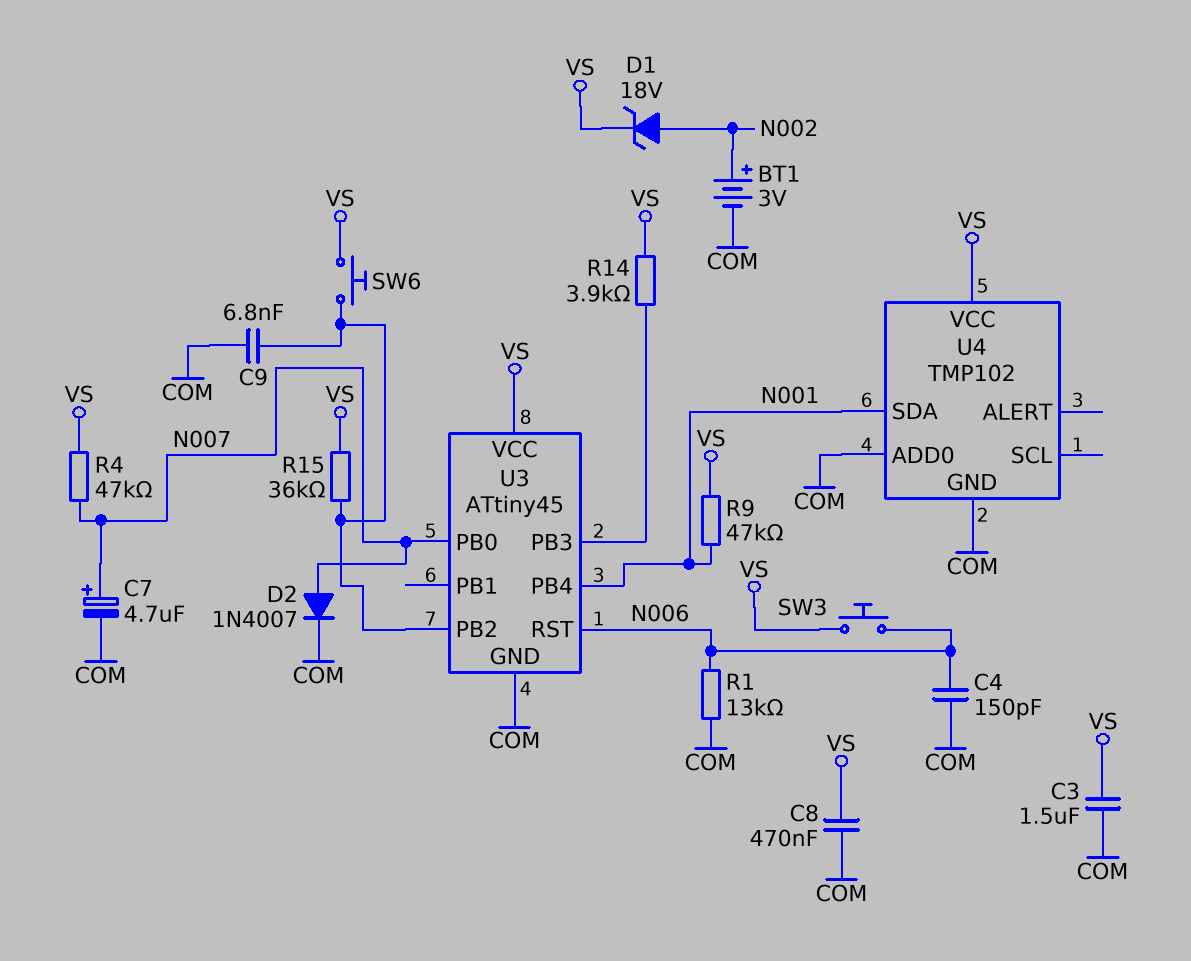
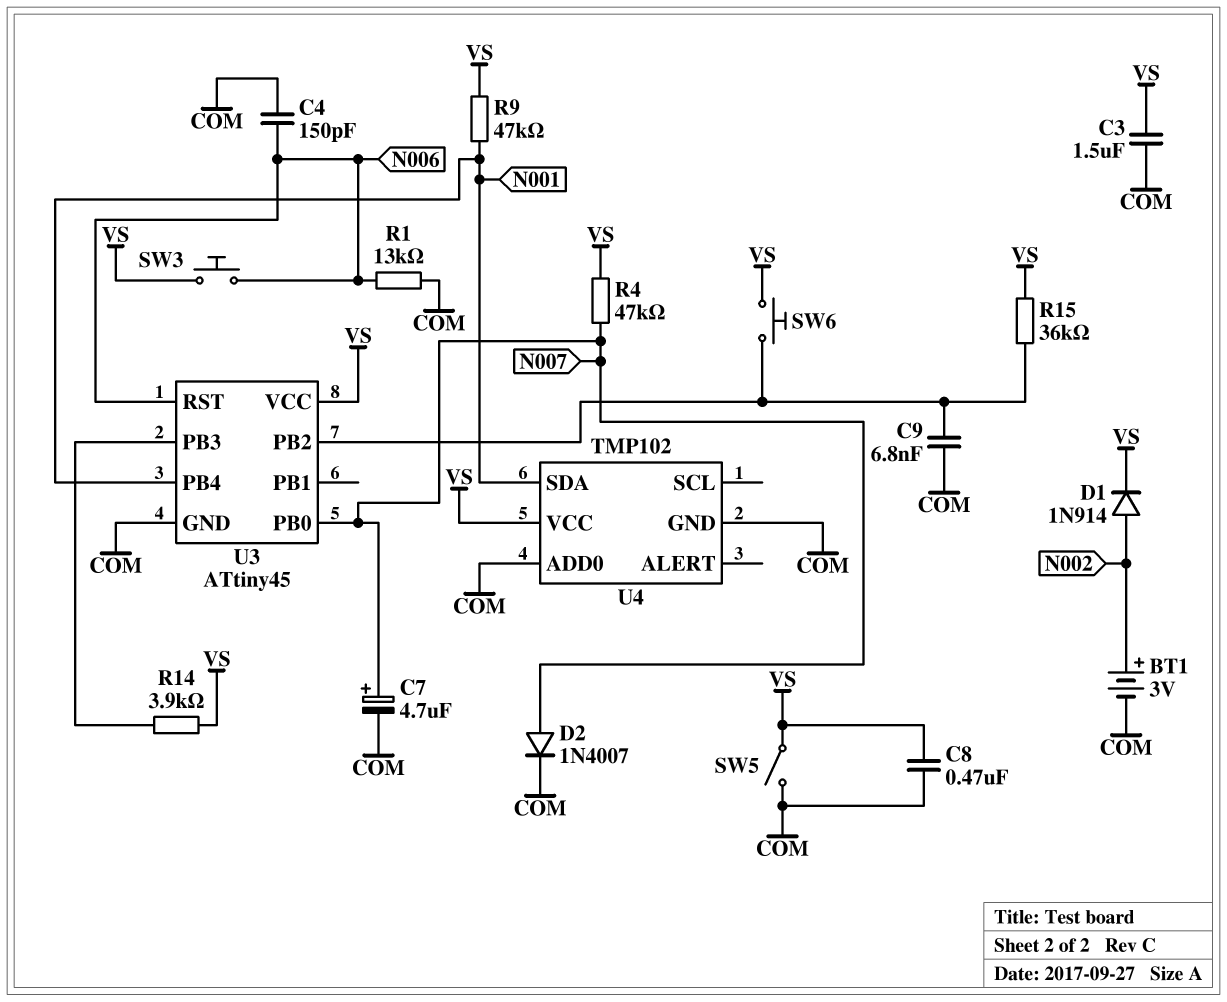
D1: zener 18V (A N002, K VS) -> diode 1N914 (A N002, K VS)
SW5: none -> switch (COM, VS)

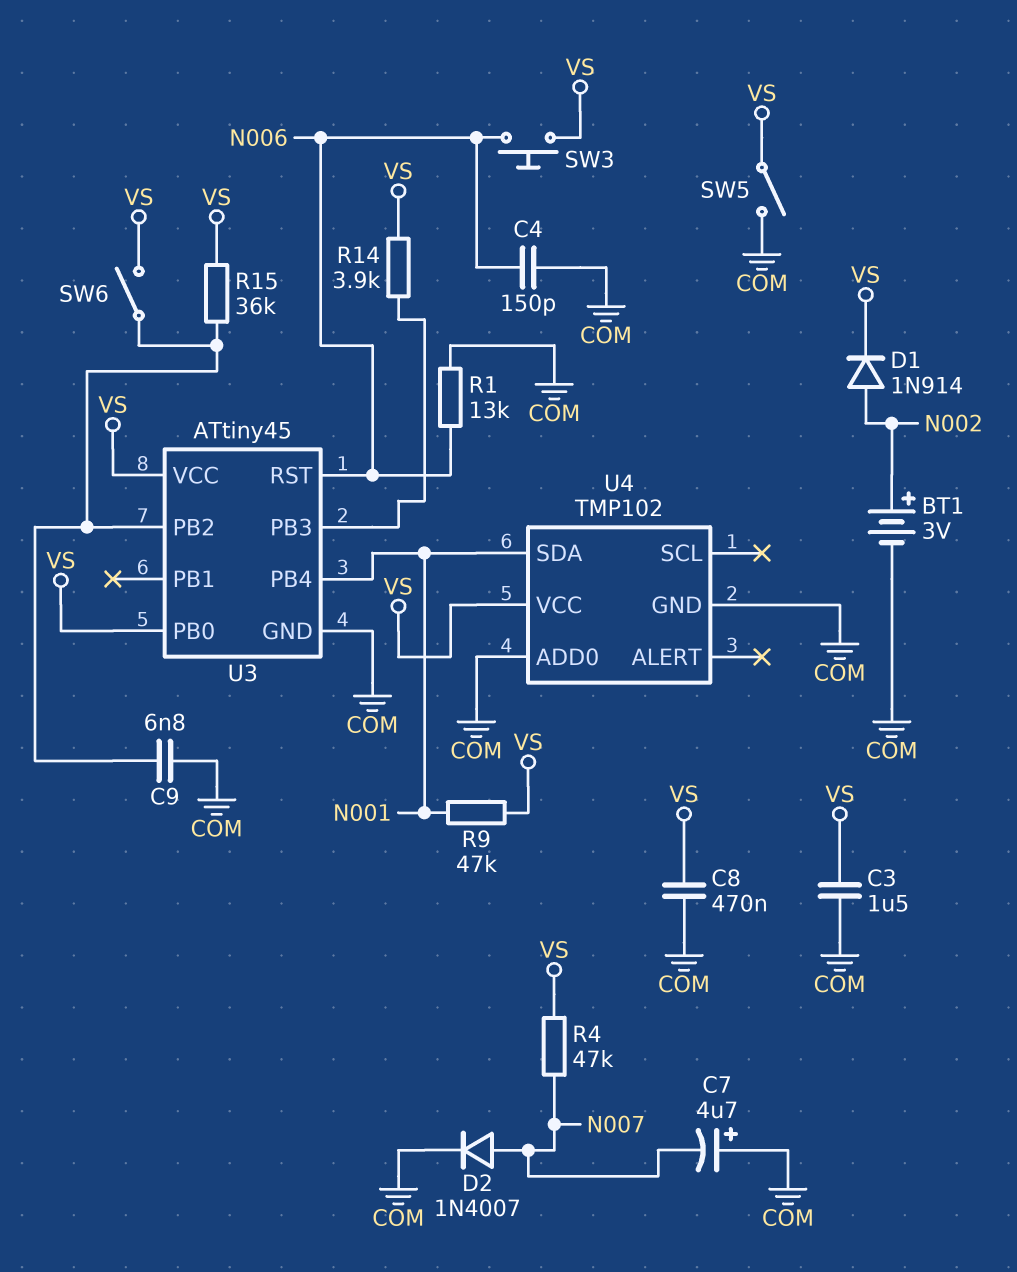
C7: 4.7uF (plus N007, minus COM) -> 4.7uF (plus COM, minus N007)
SW6: button (U3/PB2, VS) -> switch (U3/PB2, VS)
U3 pin PB0: N007 -> VS

